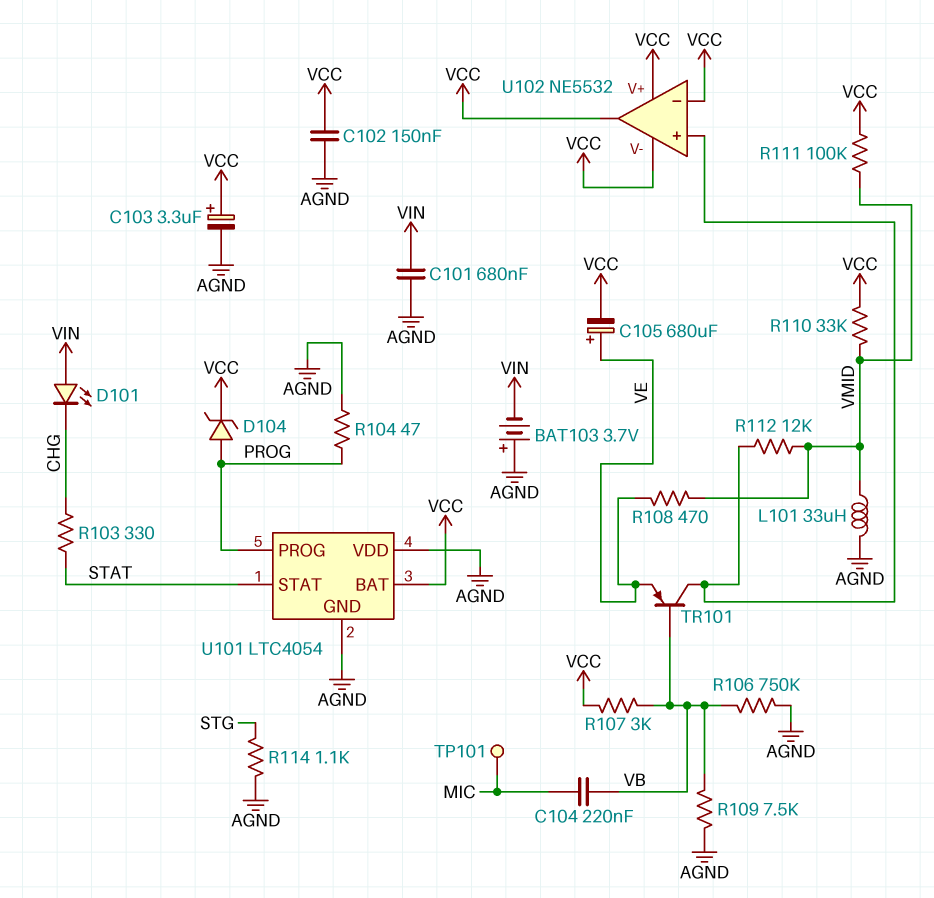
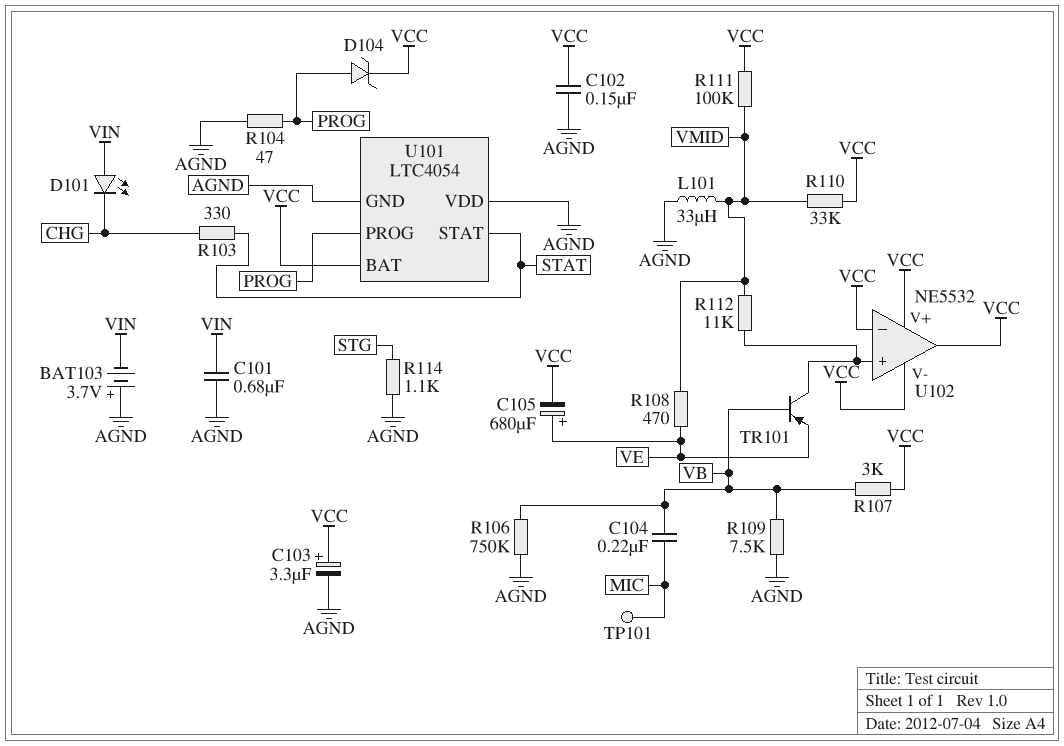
R112: 12k (U102/in+, VMID) -> 11k (U102/in+, VMID)

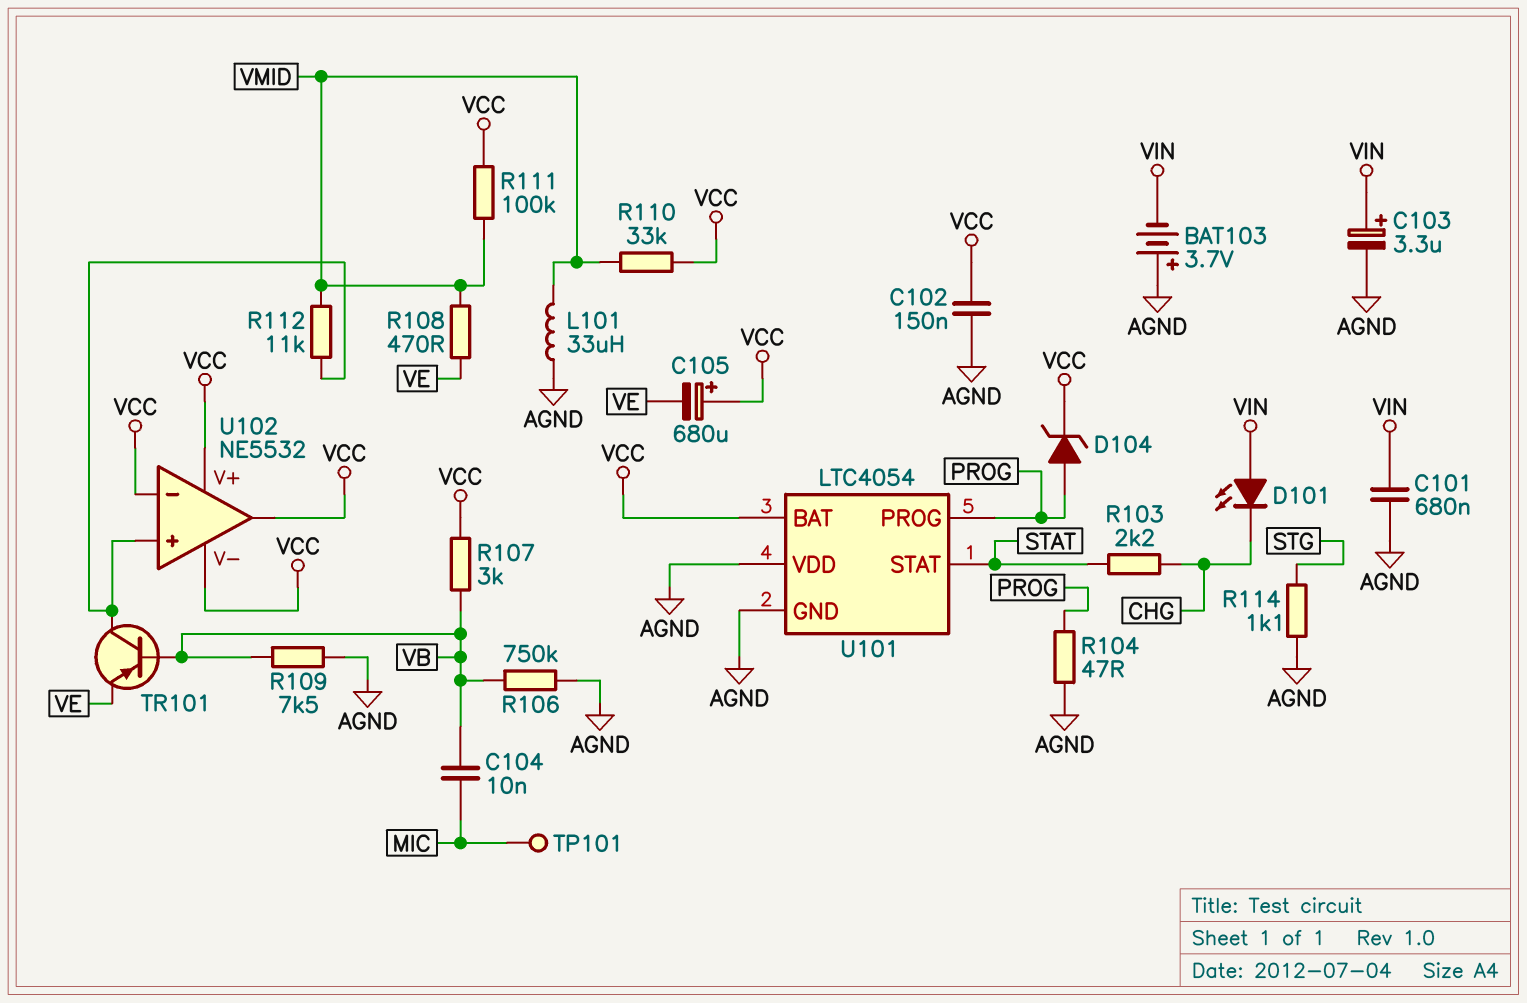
C103: 3.3uF (plus VCC, minus AGND) -> 3.3uF (plus VIN, minus AGND)
C104: 220nF (MIC, VB) -> 10nF (MIC, VB)
C105: 680uF (plus VE, minus VCC) -> 680uF (plus VCC, minus VE)
R103: 330 (CHG, STAT) -> 2.2k (CHG, STAT)

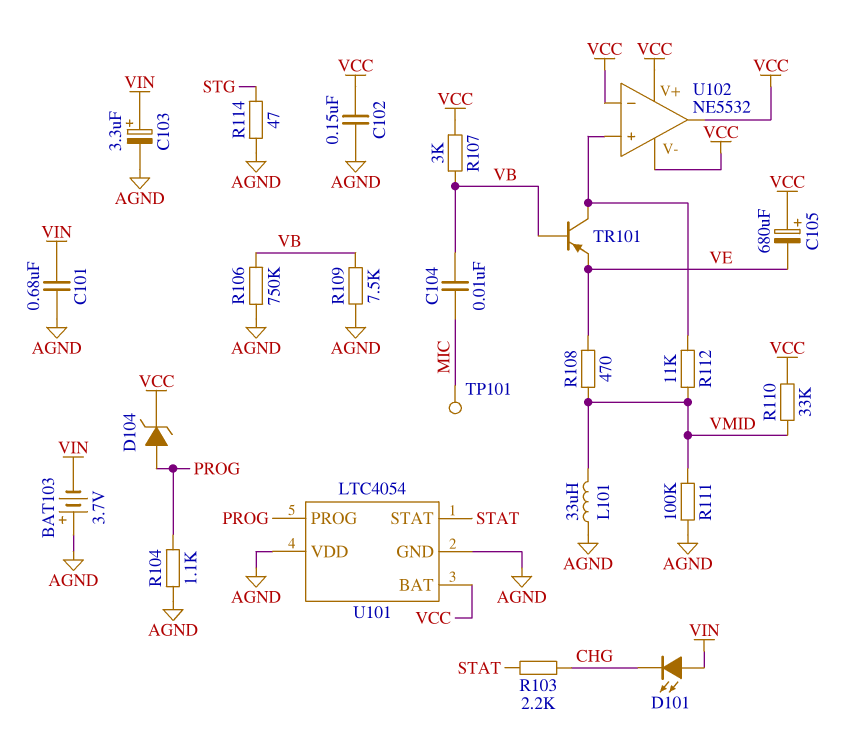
R104: 47 (AGND, PROG) -> 1.1k (AGND, PROG)
R111: 100k (VCC, VMID) -> 100k (AGND, VMID)
R114: 1.1k (AGND, STG) -> 47 (AGND, STG)

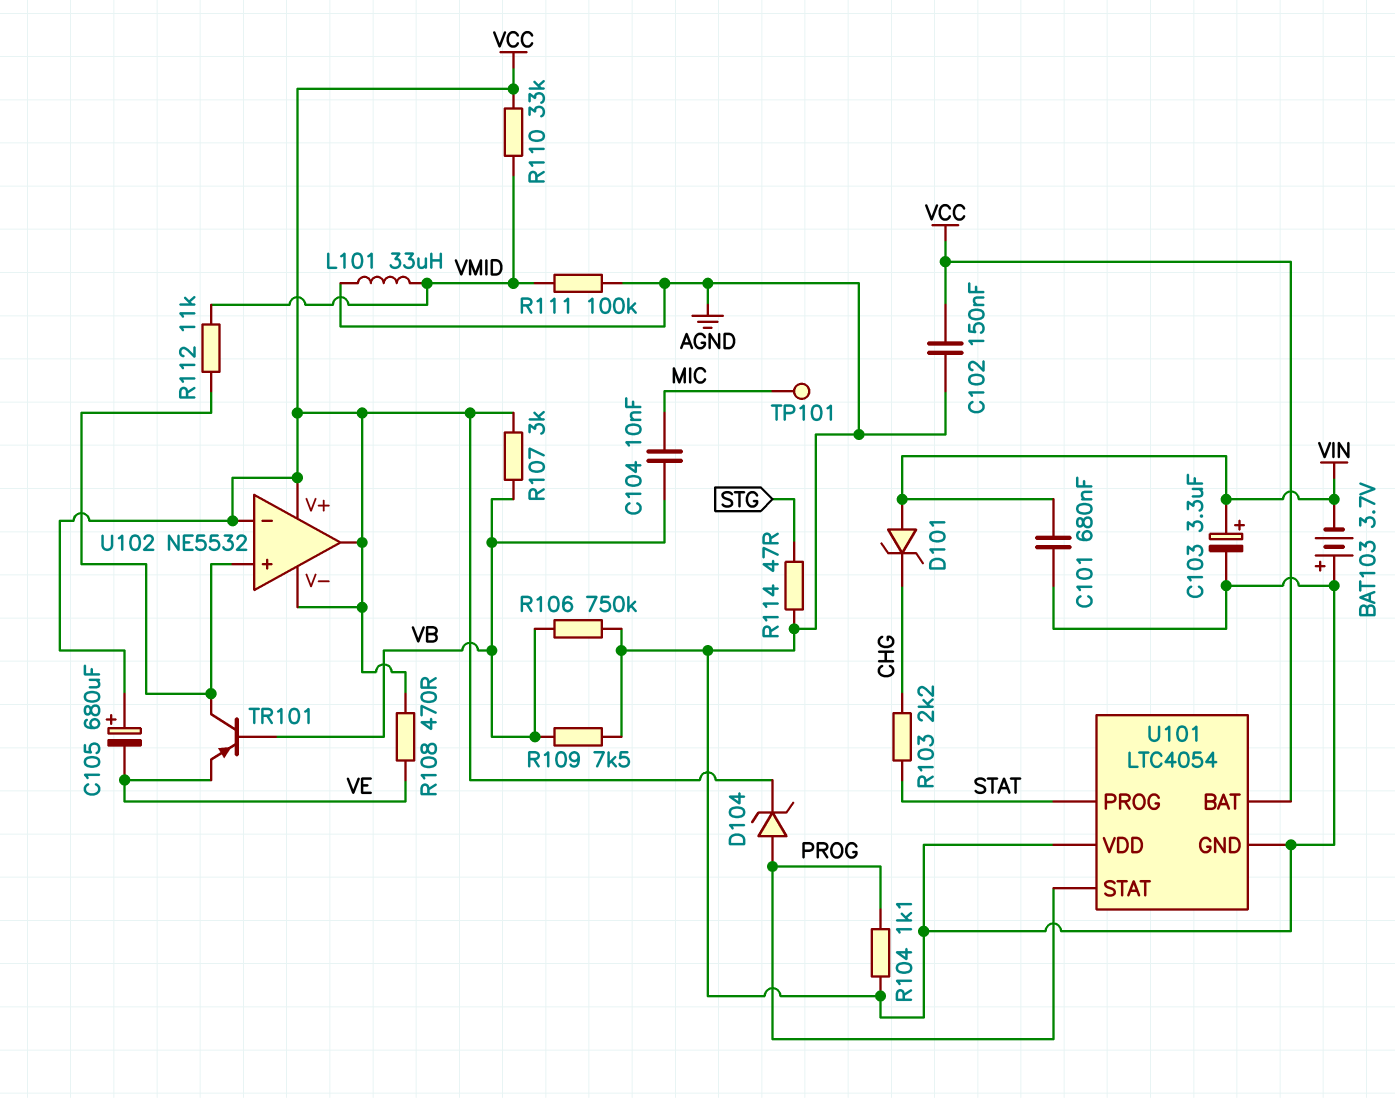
D101: LED (A VIN, K CHG) -> zener (A VIN, K CHG)
R108: 470 (VE, VMID) -> 470 (VCC, VE)
U101 pin PROG: PROG -> STAT
U101 pin STAT: STAT -> PROG

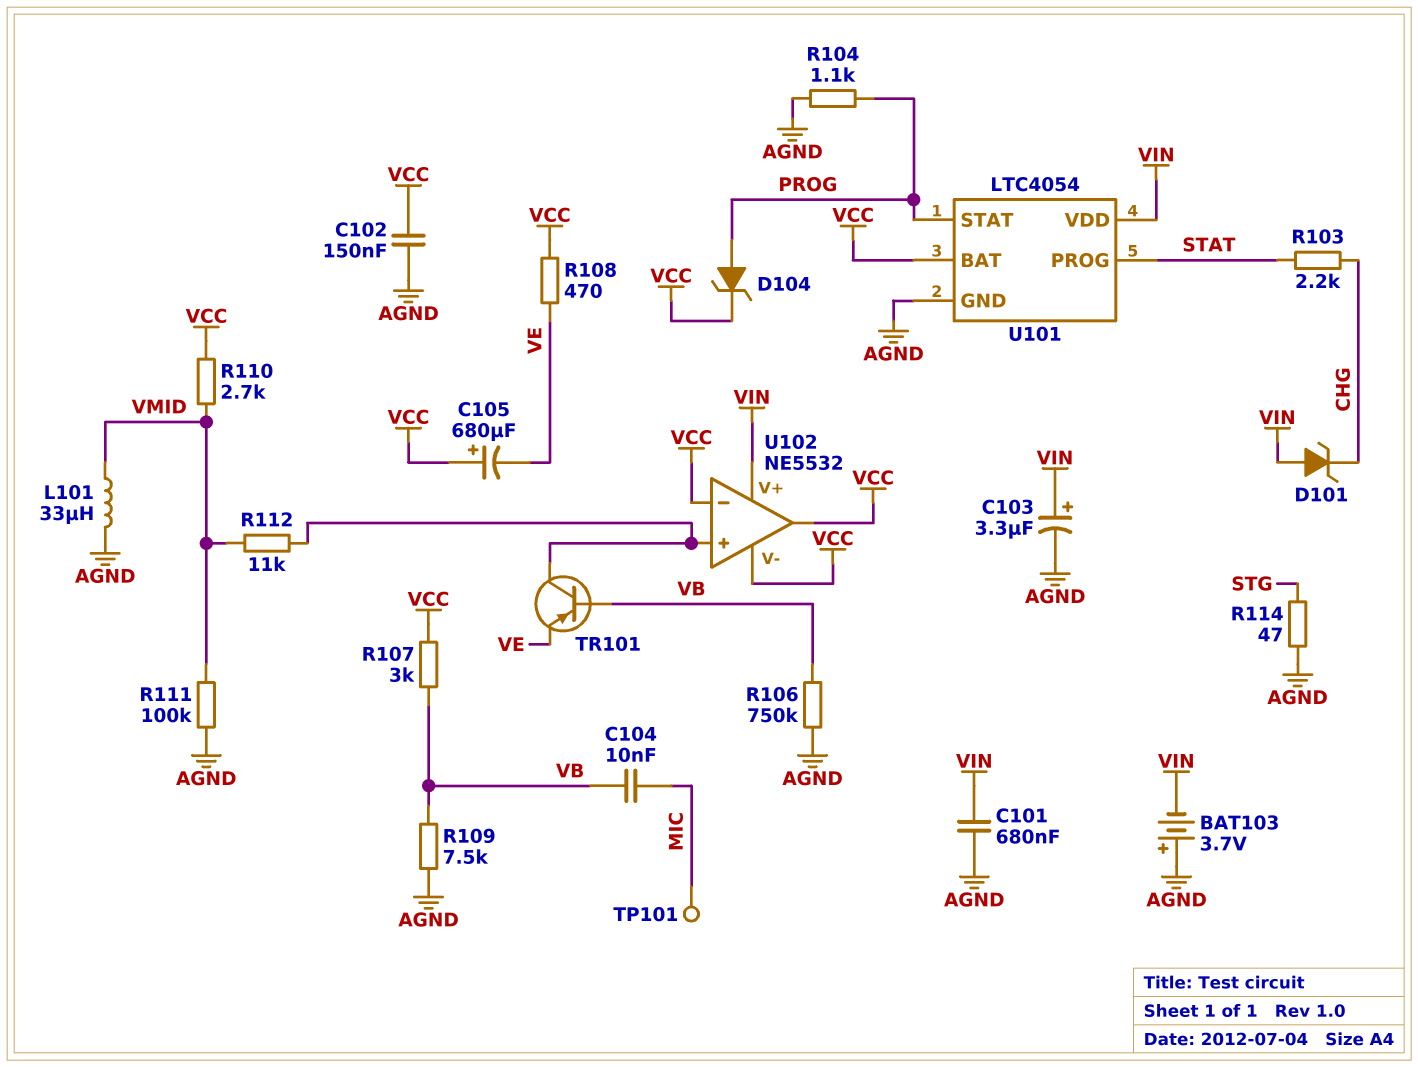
R110: 33k (VCC, VMID) -> 2.7k (VCC, VMID)
U101 pin VDD: AGND -> VIN
U102 pin V+: VCC -> VIN

